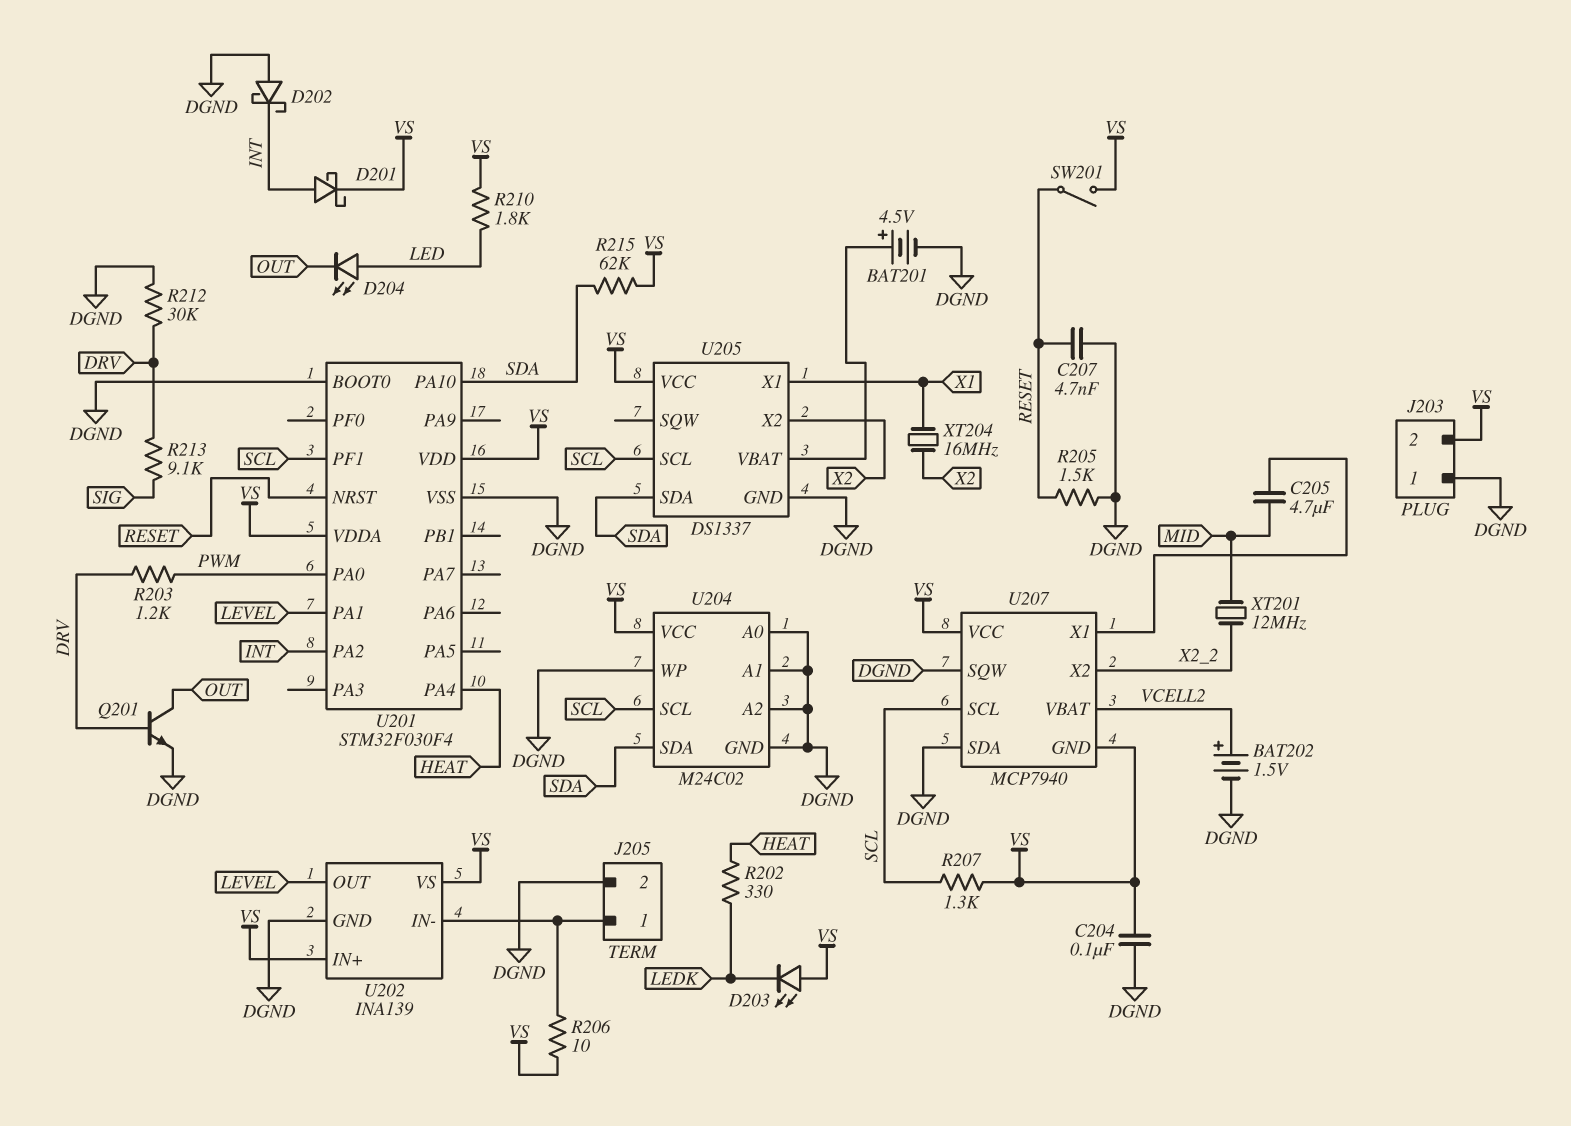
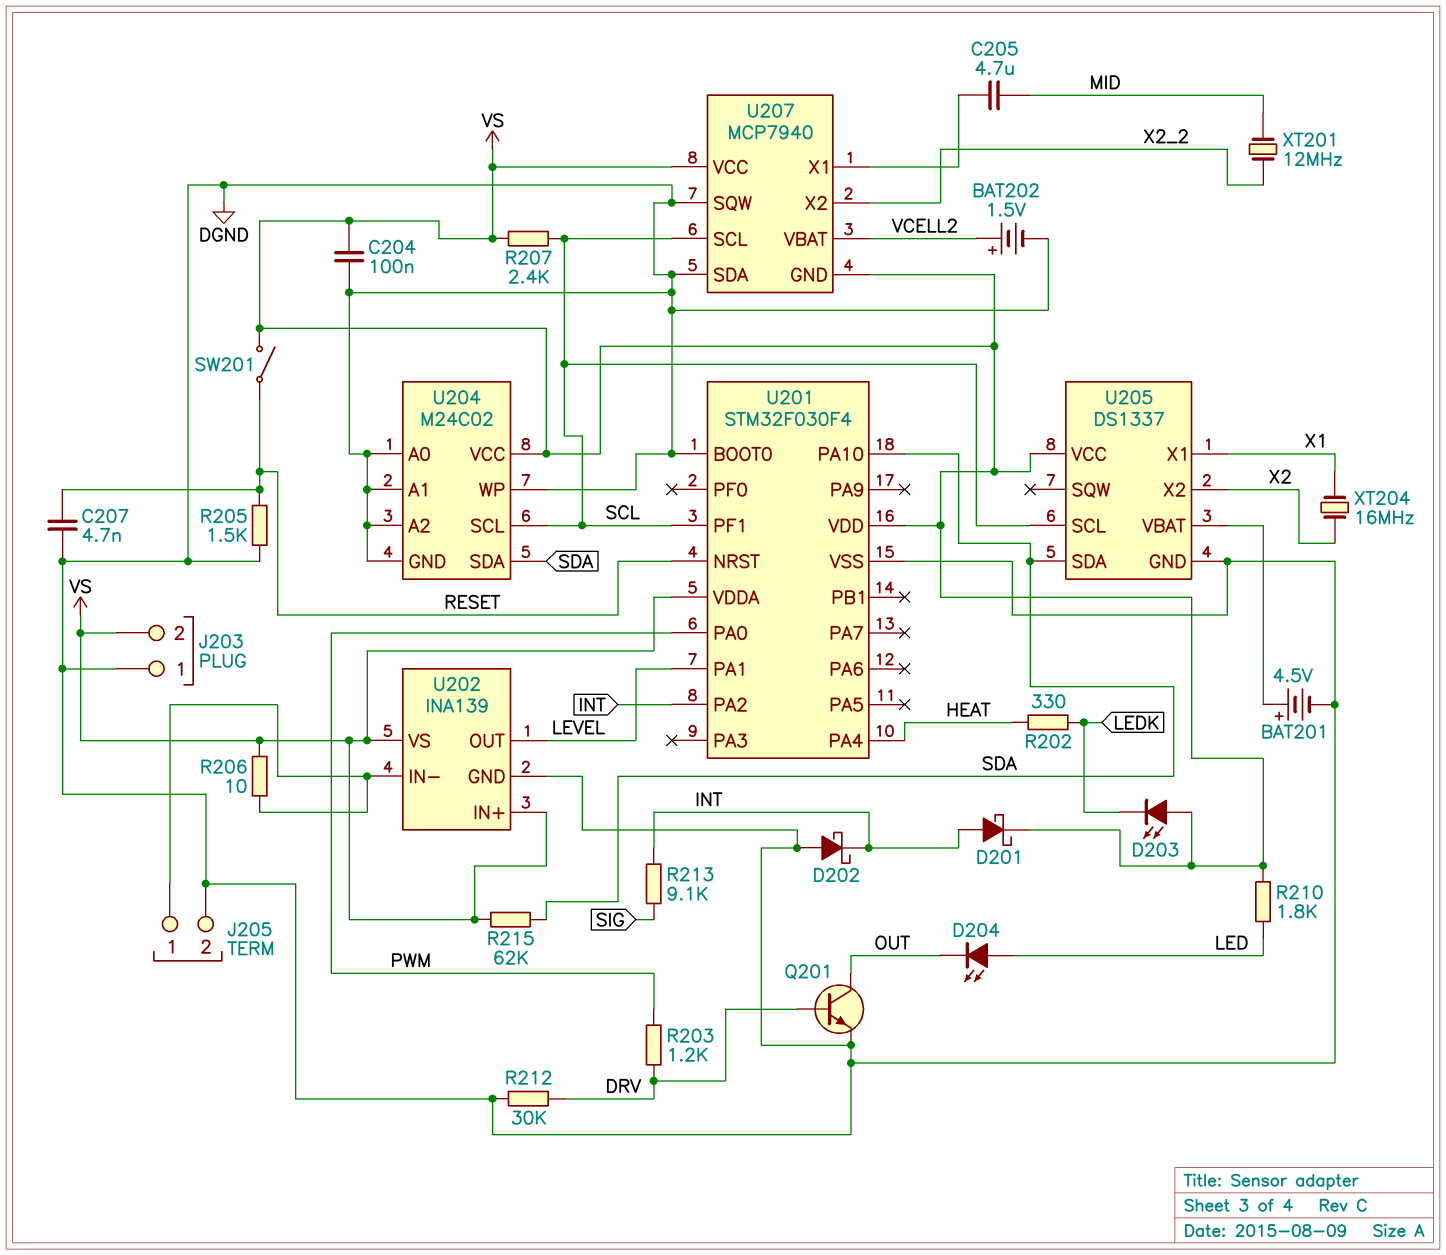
R207: 1.3k (SCL, VS) -> 2.4k (SCL, VS)
R213: 9.1k (DRV, SIG) -> 9.1k (INT, SIG)

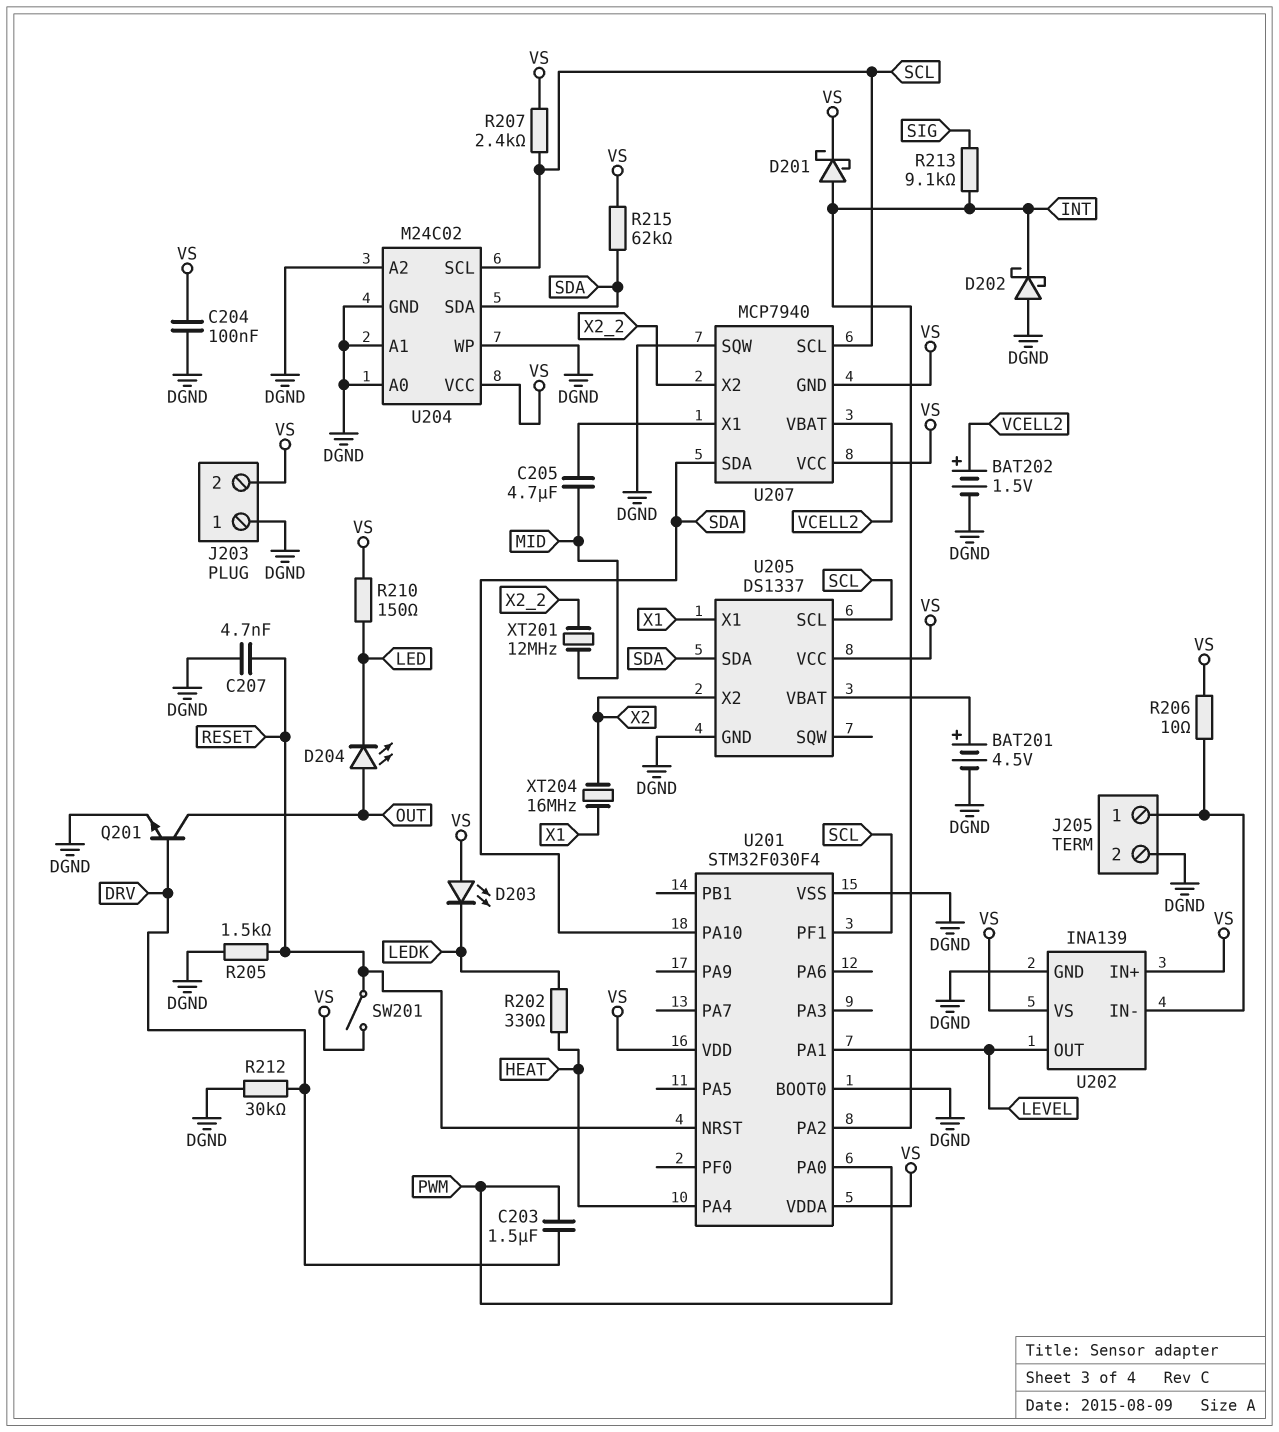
C203: none -> 1.5uF (DRV, PWM)
D204: LED (A LED, K OUT) -> LED (A OUT, K LED)
R203: 1.2k (DRV, PWM) -> none
R210: 1.8k (LED, VS) -> 150 (LED, VS)
U207 pin SDA: DGND -> SDA

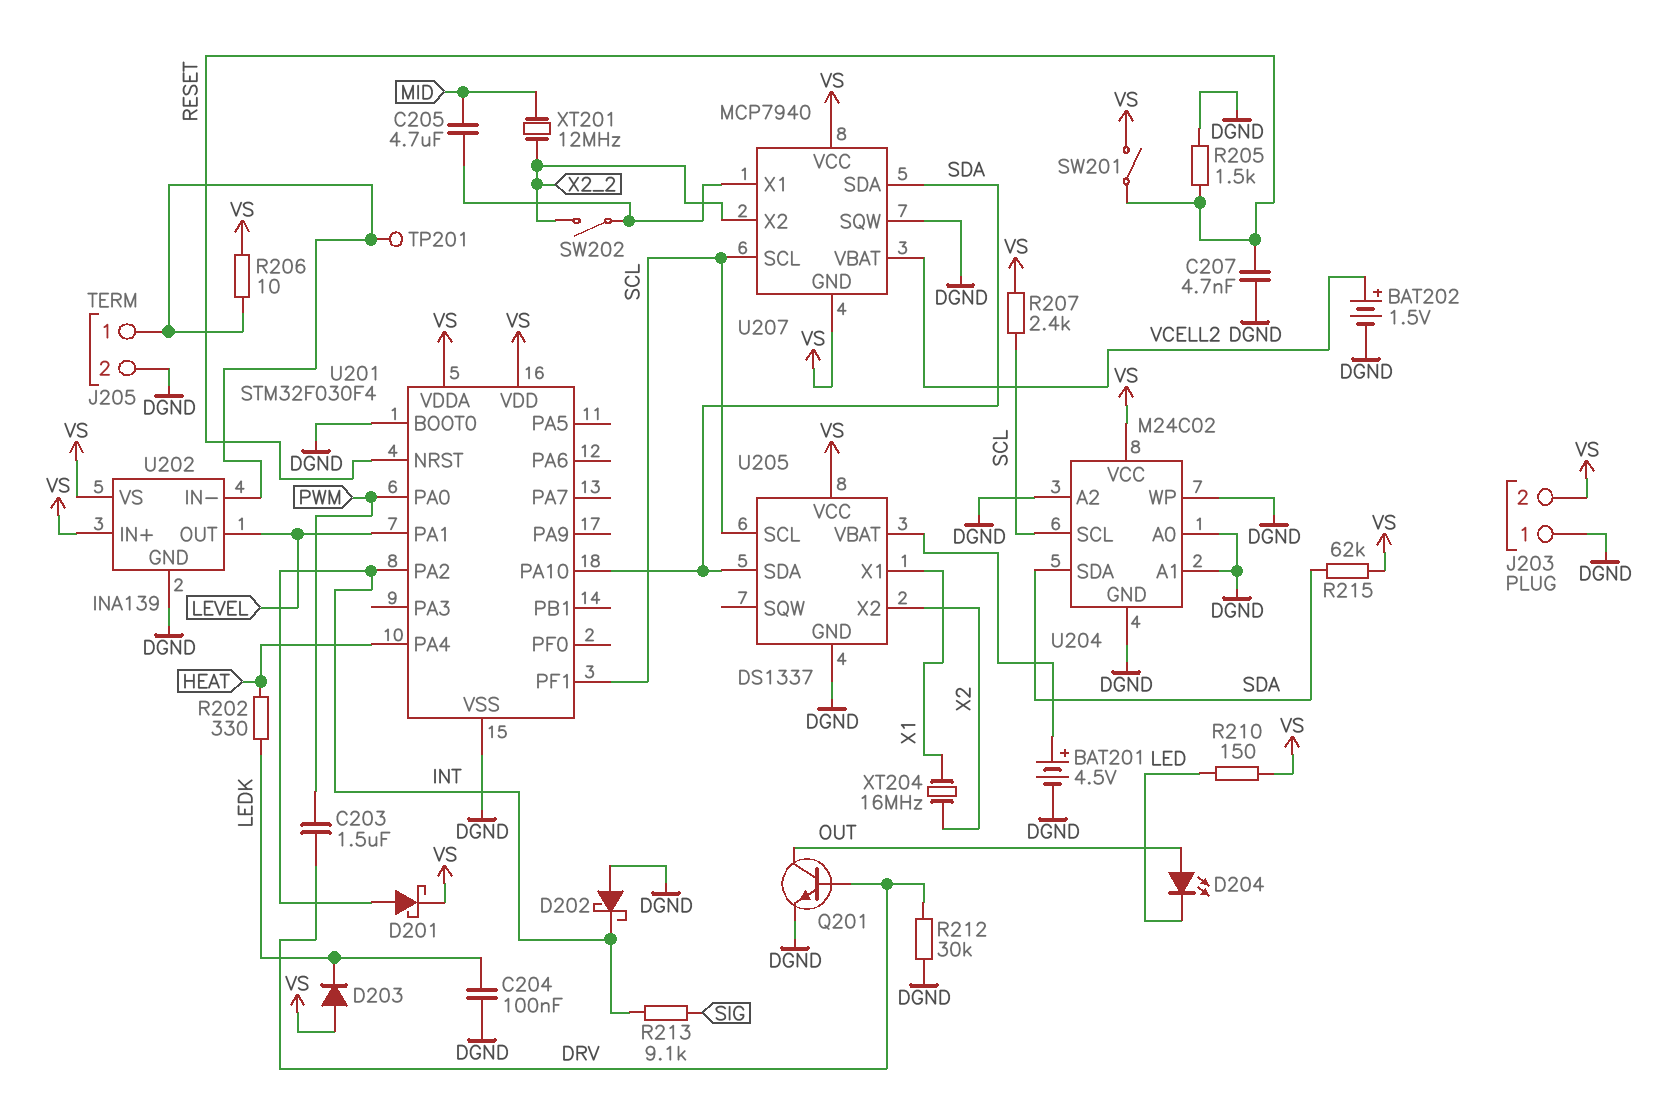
C204: 100nF (DGND, VS) -> 100nF (DGND, LEDK)
D203: LED (A VS, K LEDK) -> diode (A VS, K LEDK)
SW202: none -> switch (U207/X1, X2_2)
TP201: none -> test point (J205/1)

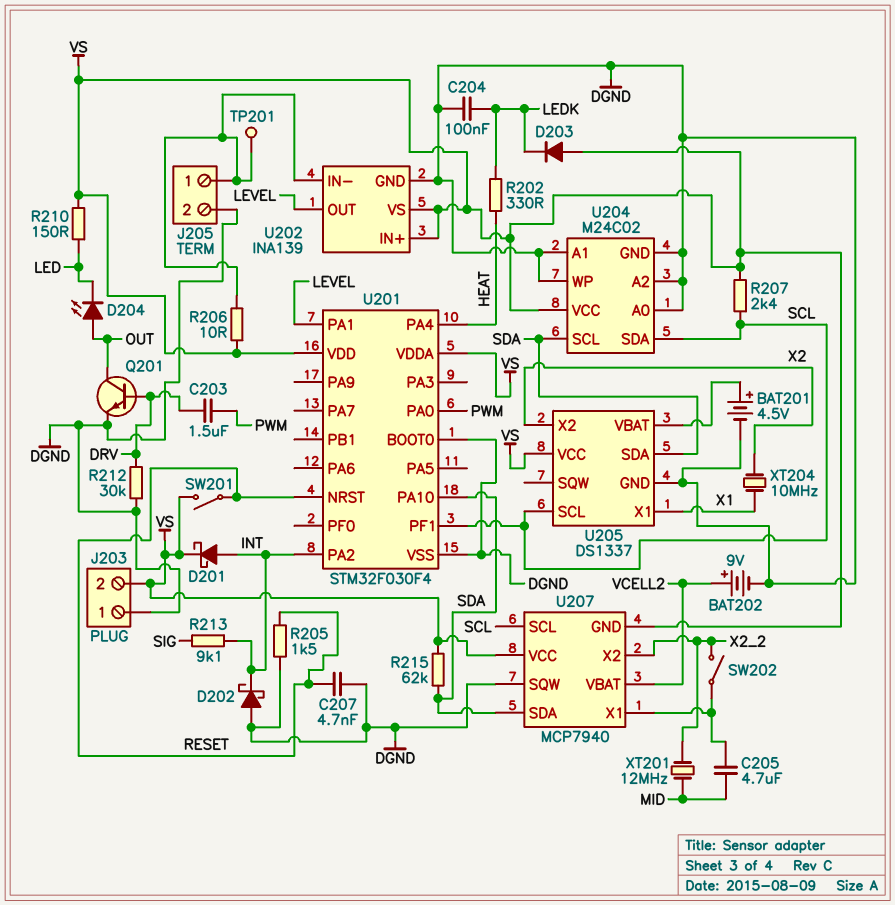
BAT202: 1.5V (plus VCELL2, minus DGND) -> 9V (plus VCELL2, minus DGND)
U204 pin SCL: SCL -> SDA
U204 pin SDA: SDA -> SCL
XT204: 16MHz (X1, X2) -> 10MHz (X1, X2)

